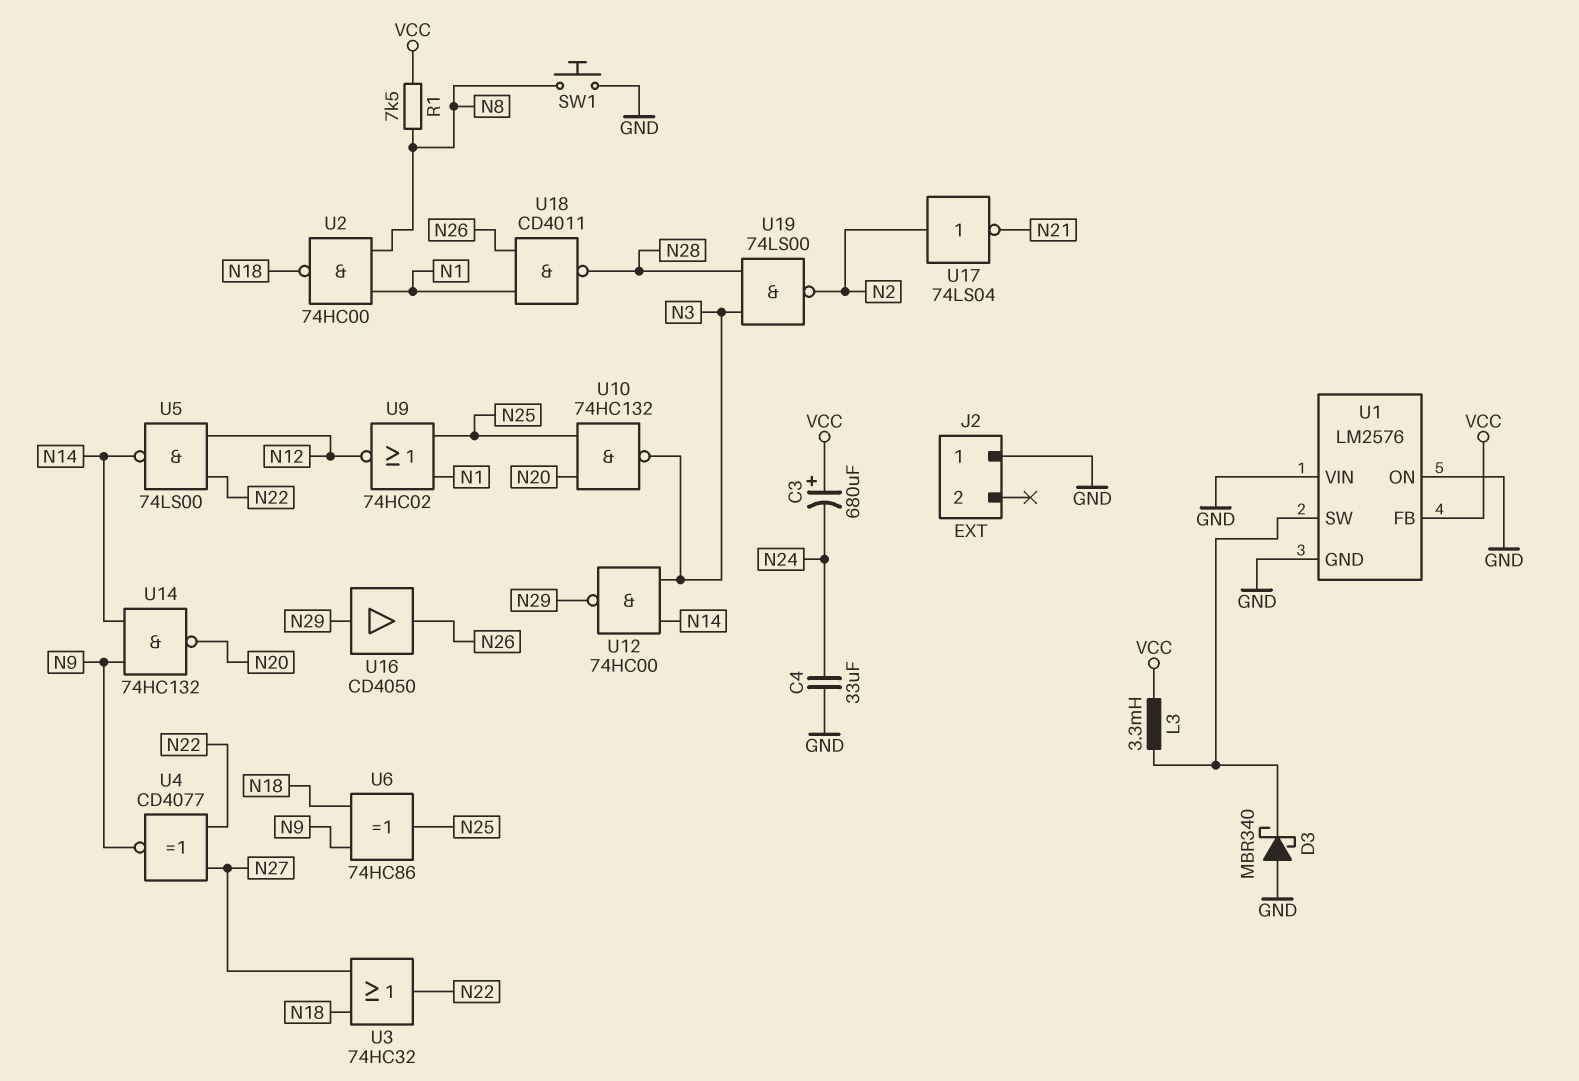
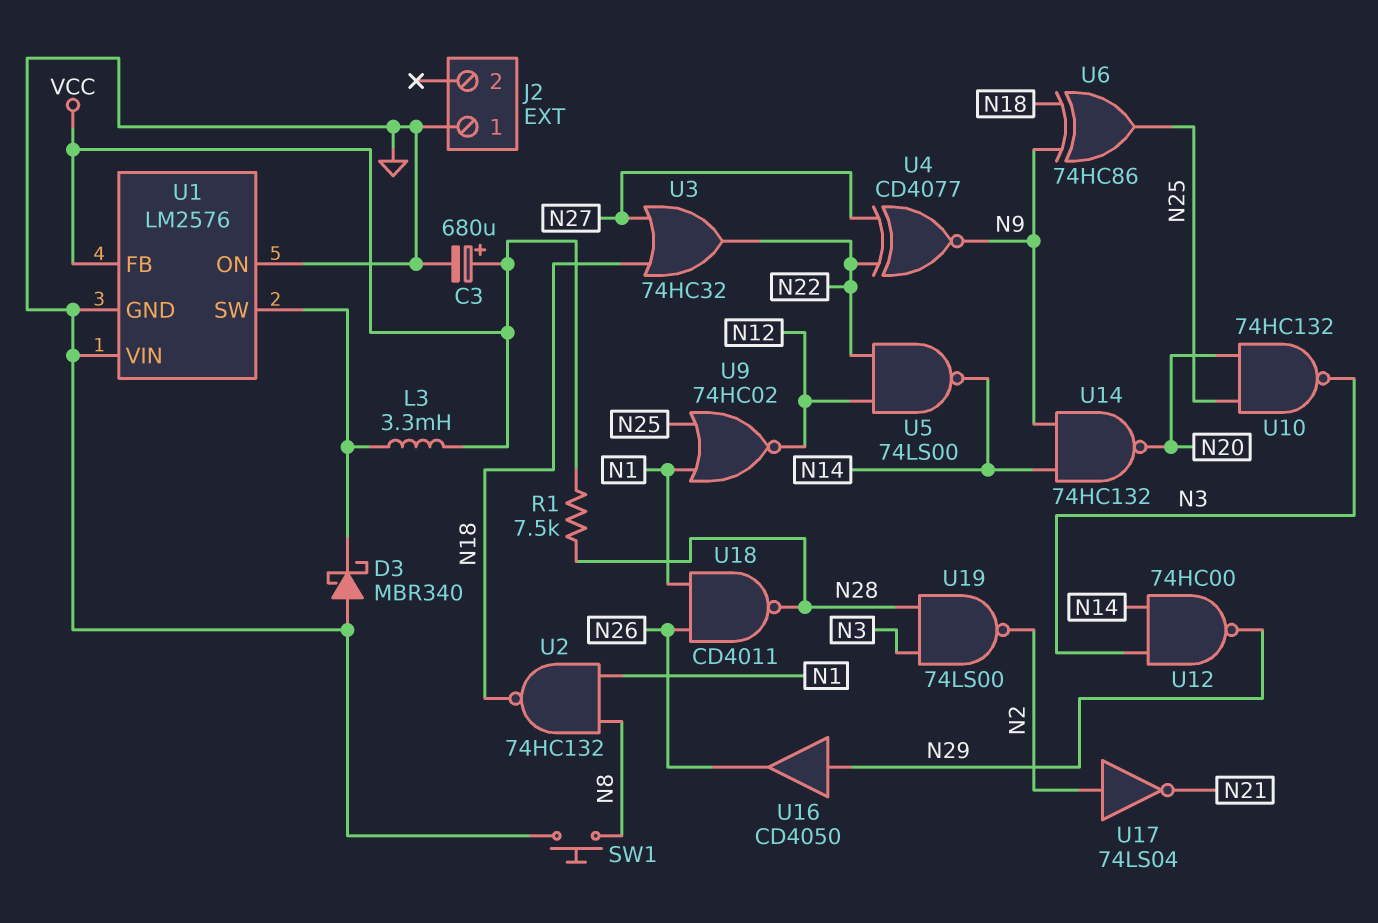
C3: 680uF (plus VCC, minus N24) -> 680uF (plus VCC, minus GND)
C4: 33uF (GND, N24) -> none
R1: 7.5k (N8, VCC) -> 7.5k (N28, VCC)
U2: NAND 74HC00 (in N1, in N8, out N18) -> NAND 74HC132 (in N1, in N8, out N18)

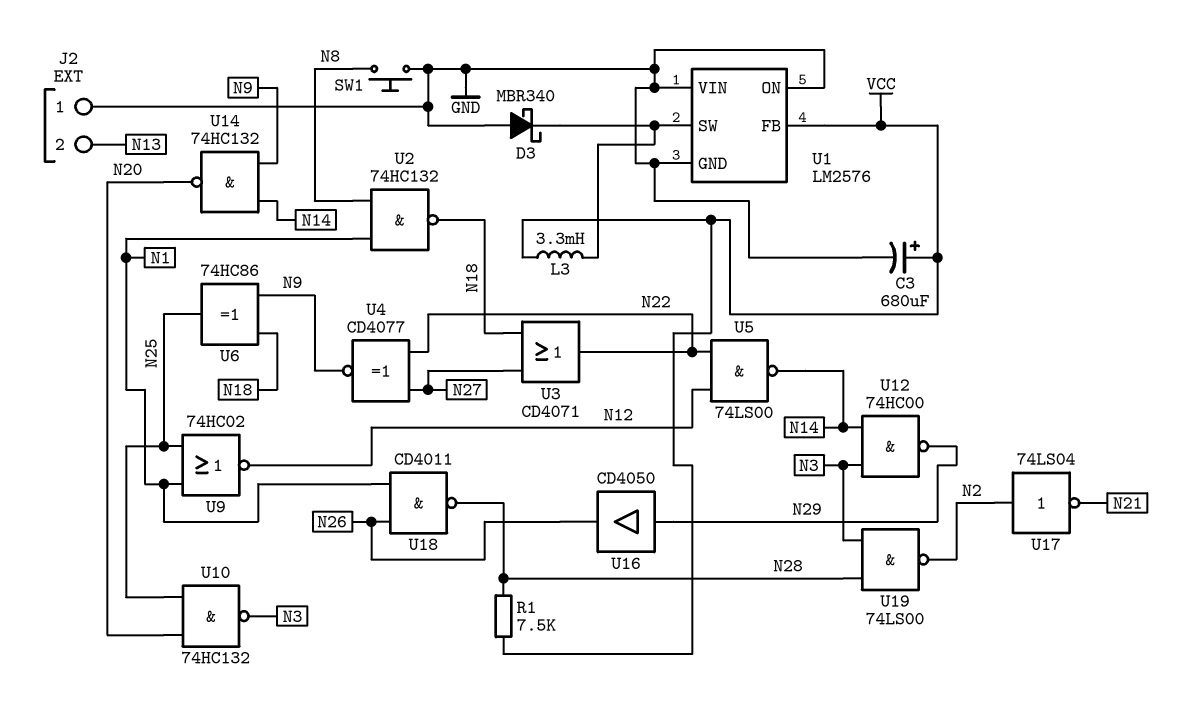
J2 pin 2: none -> N13
U3: OR 74HC32 (in N18, in N27, out N22) -> OR CD4071 (in N18, in N27, out N22)

